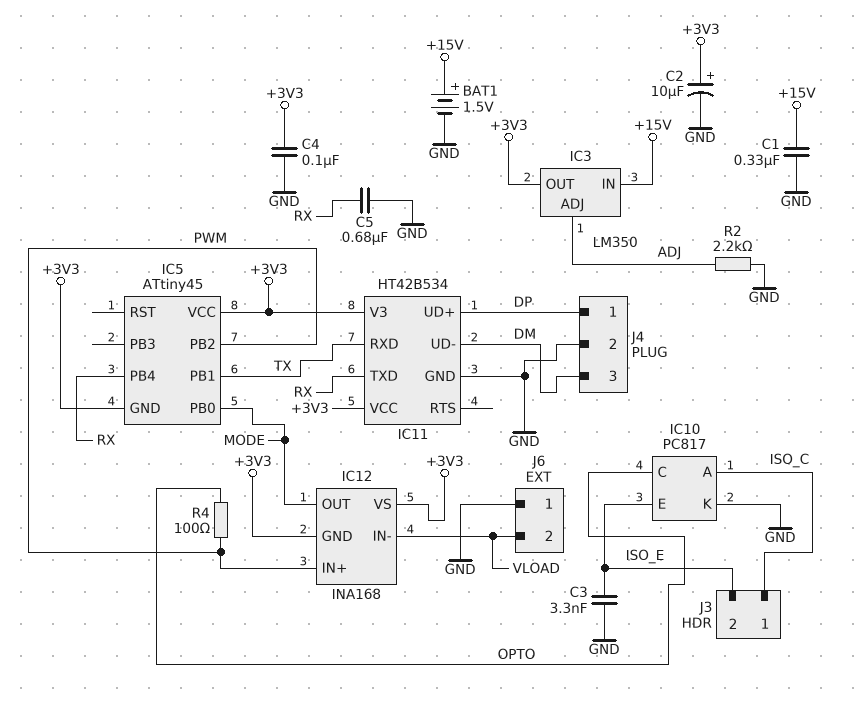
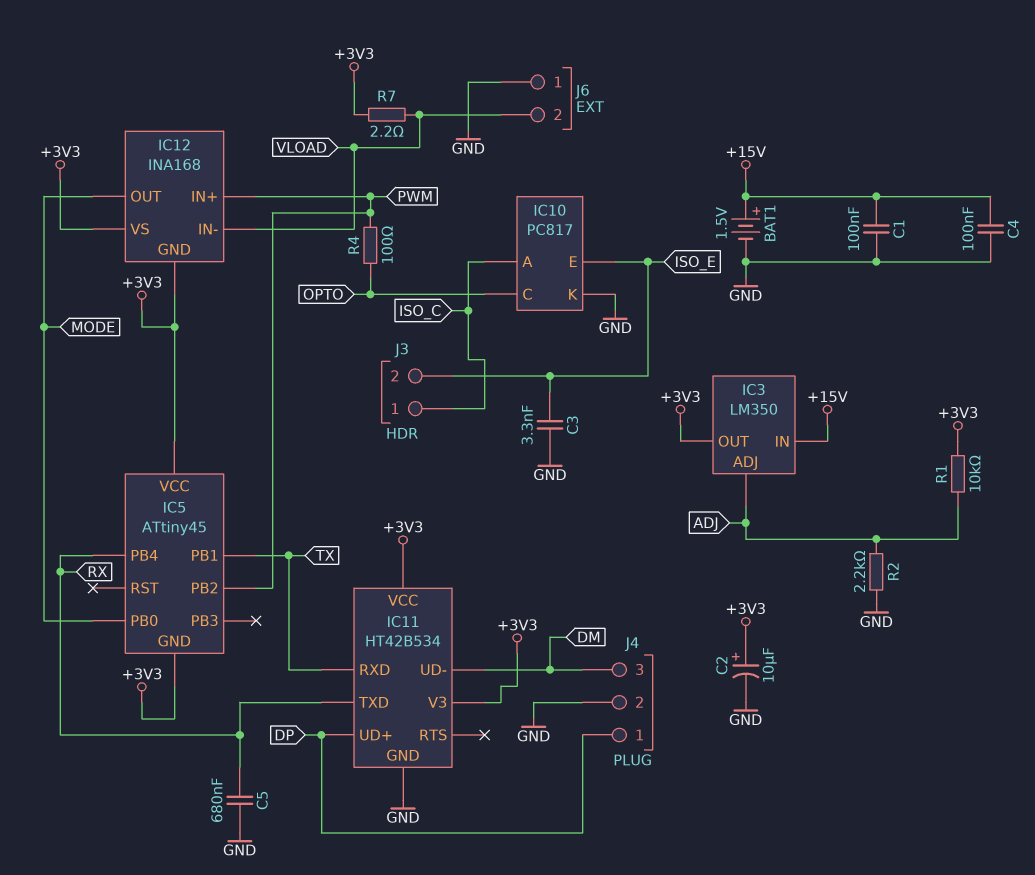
C1: 330nF (+15V, GND) -> 100nF (+15V, GND)
C4: 100nF (+3V3, GND) -> 100nF (+15V, GND)
R1: none -> 10k (+3V3, ADJ)
R7: none -> 2.2 (+3V3, VLOAD)

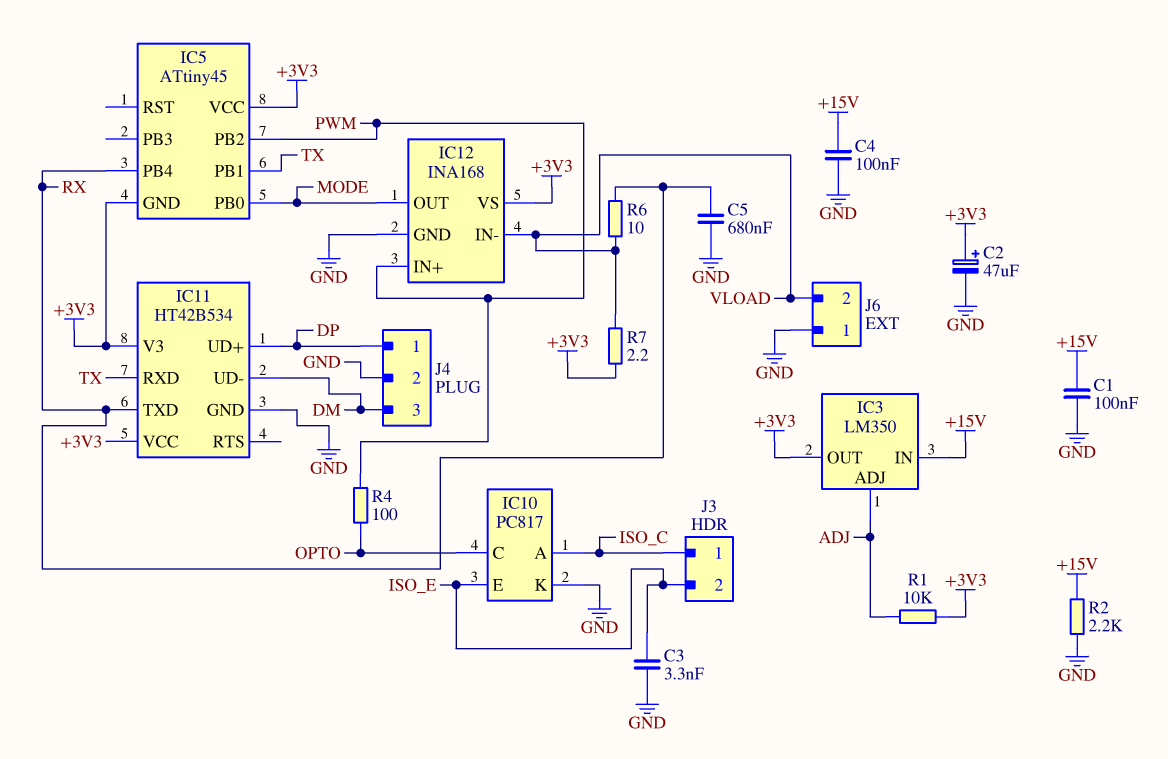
BAT1: 1.5V (plus +15V, minus GND) -> none
C2: 10uF (plus +3V3, minus GND) -> 47uF (plus +3V3, minus GND)
IC12 pin GND: +3V3 -> GND
R2: 2.2k (ADJ, GND) -> 2.2k (+15V, GND)
R6: none -> 10 (RX, VLOAD)

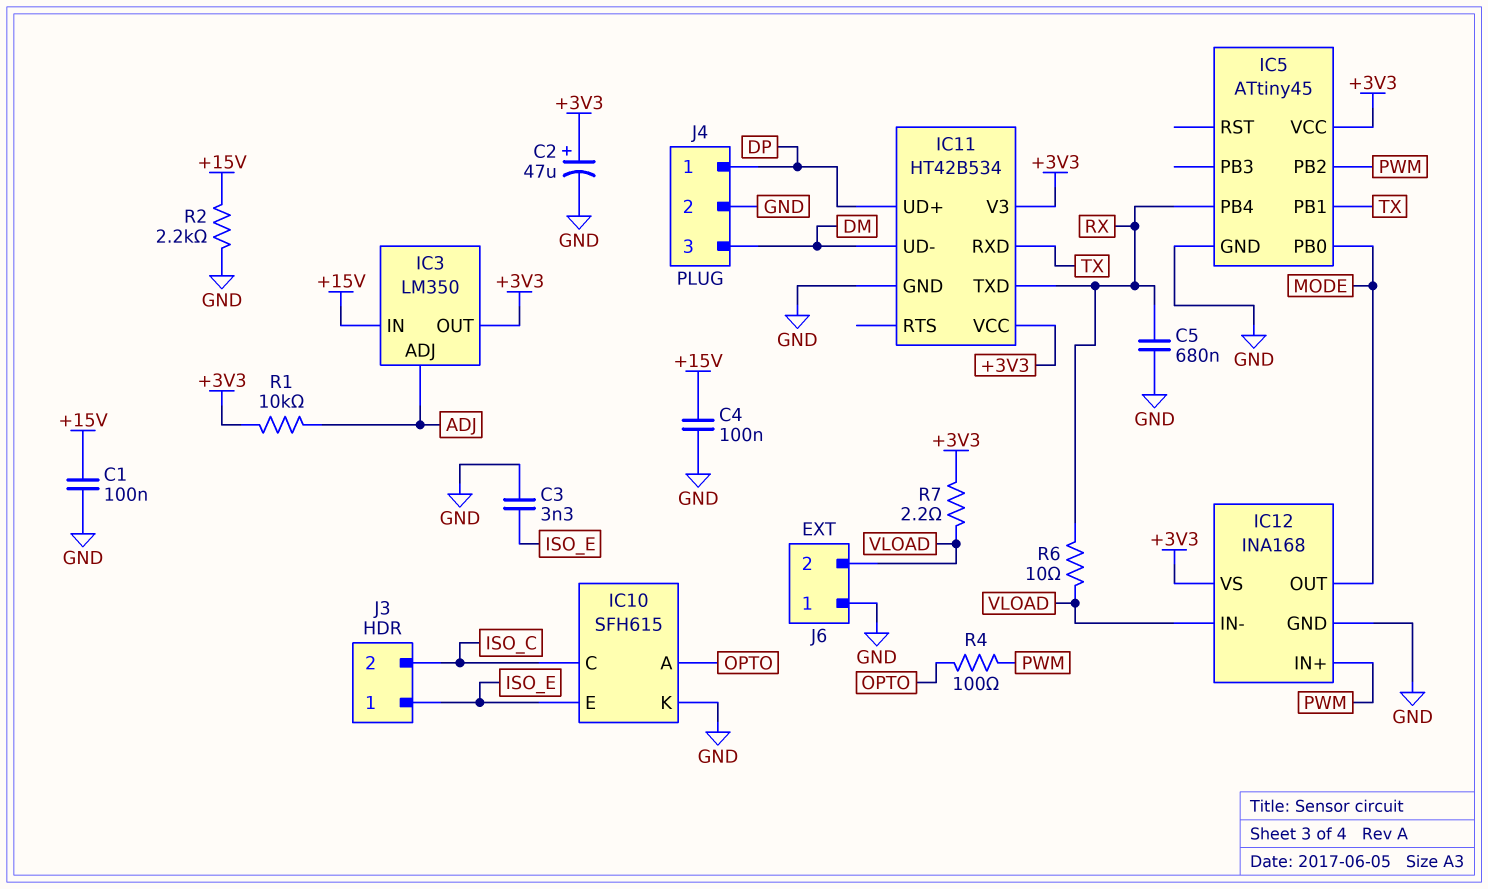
IC5 pin GND: +3V3 -> GND
IC10: PC817 -> SFH615
IC10 pin A: ISO_C -> OPTO
IC10 pin C: OPTO -> ISO_C
J3 pin 1: ISO_C -> ISO_E
J3 pin 2: ISO_E -> ISO_C

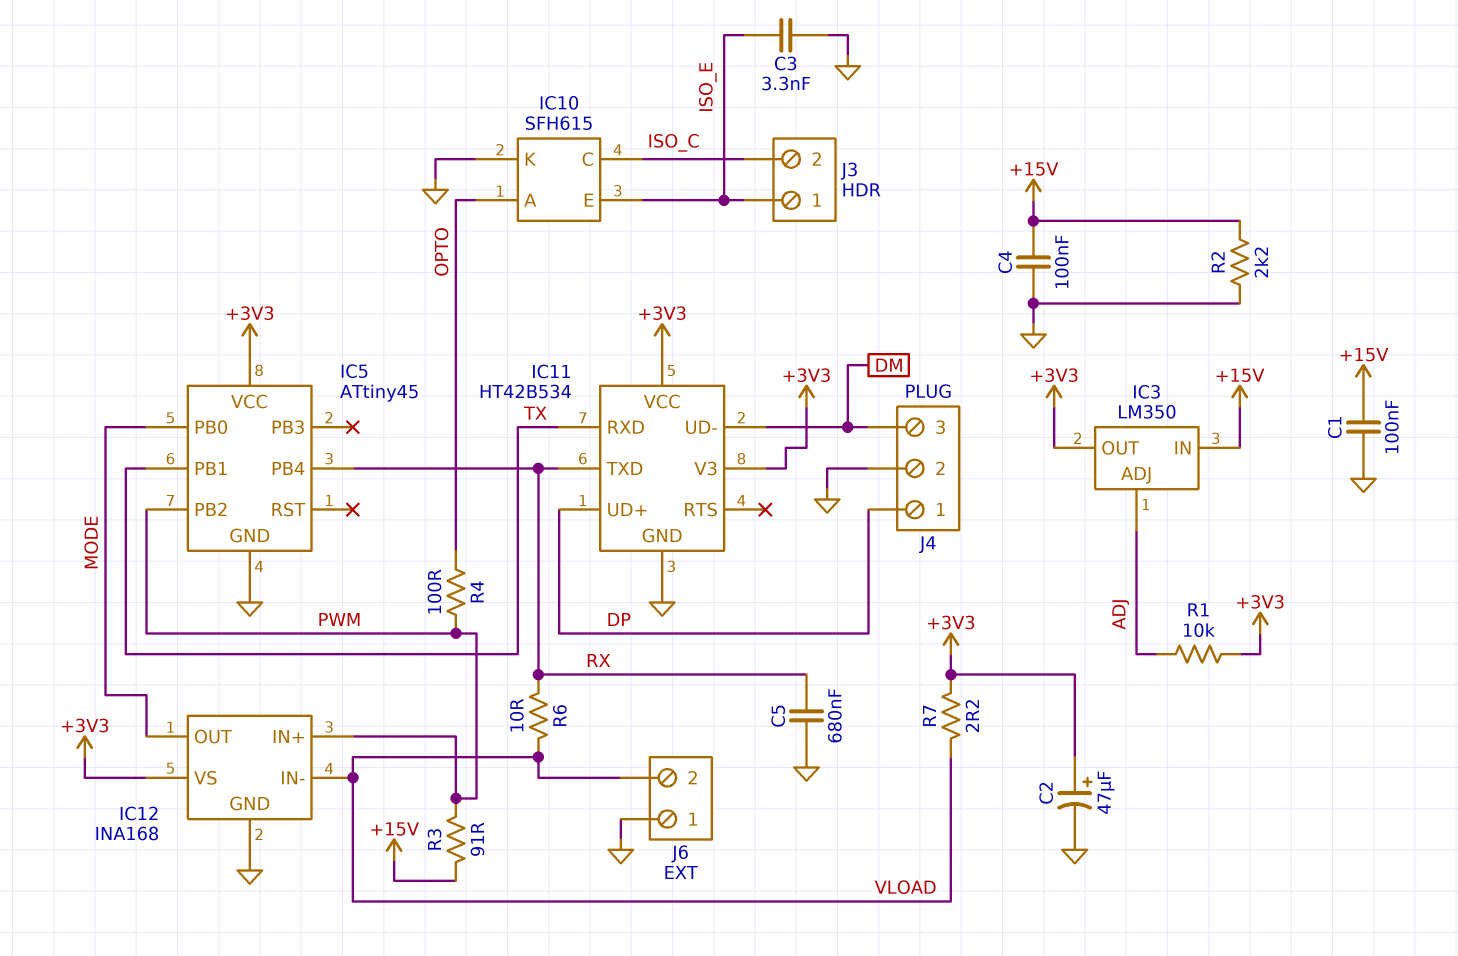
R3: none -> 91 (+15V, PWM)

